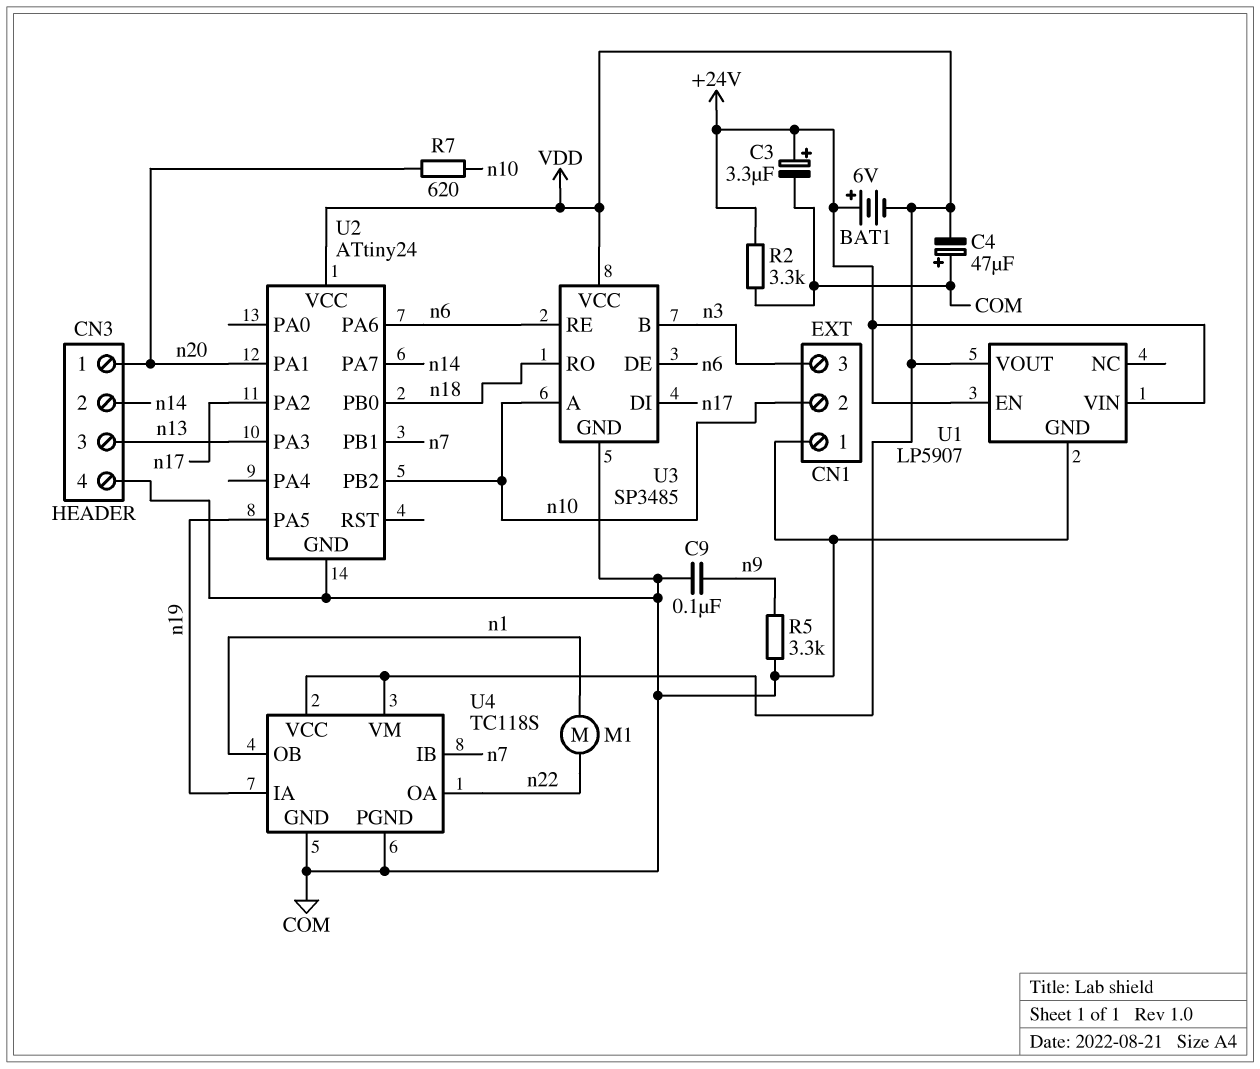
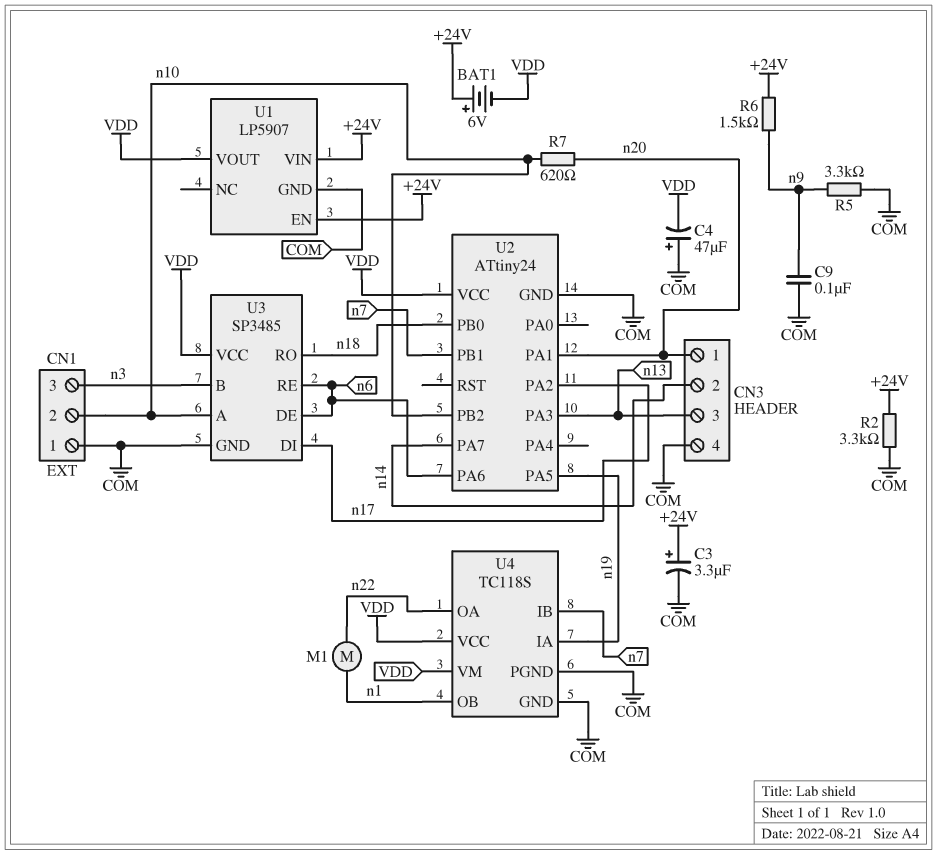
R6: none -> 1.5k (+24V, n9)

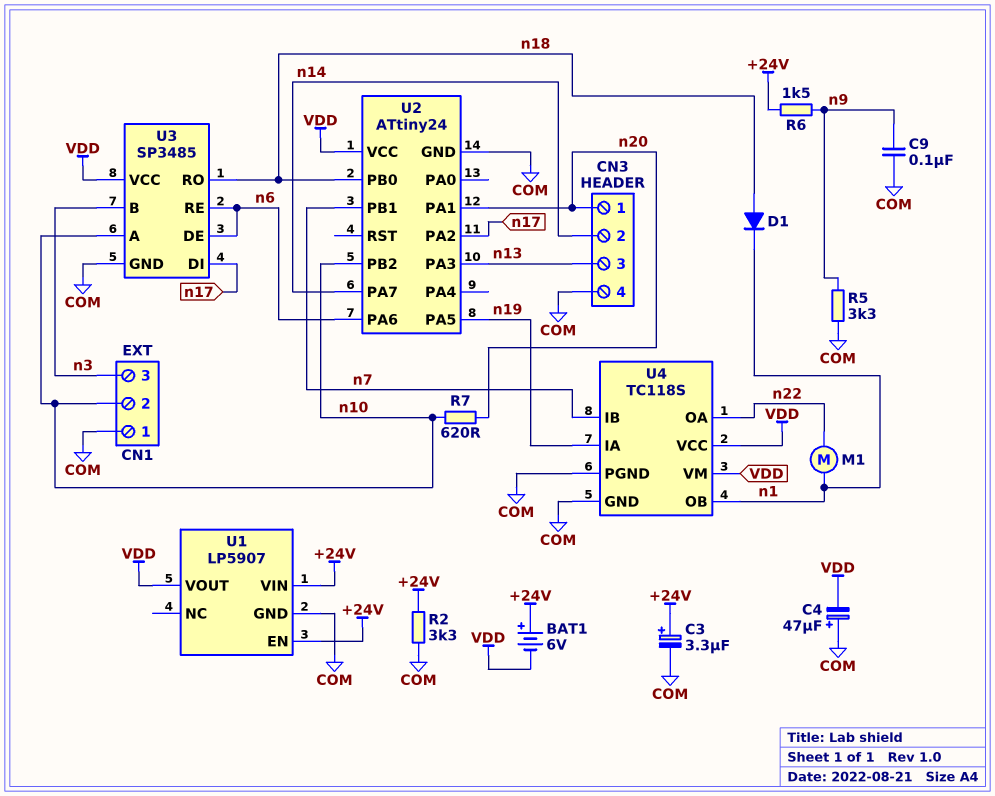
D1: none -> diode (A n18, K n1)

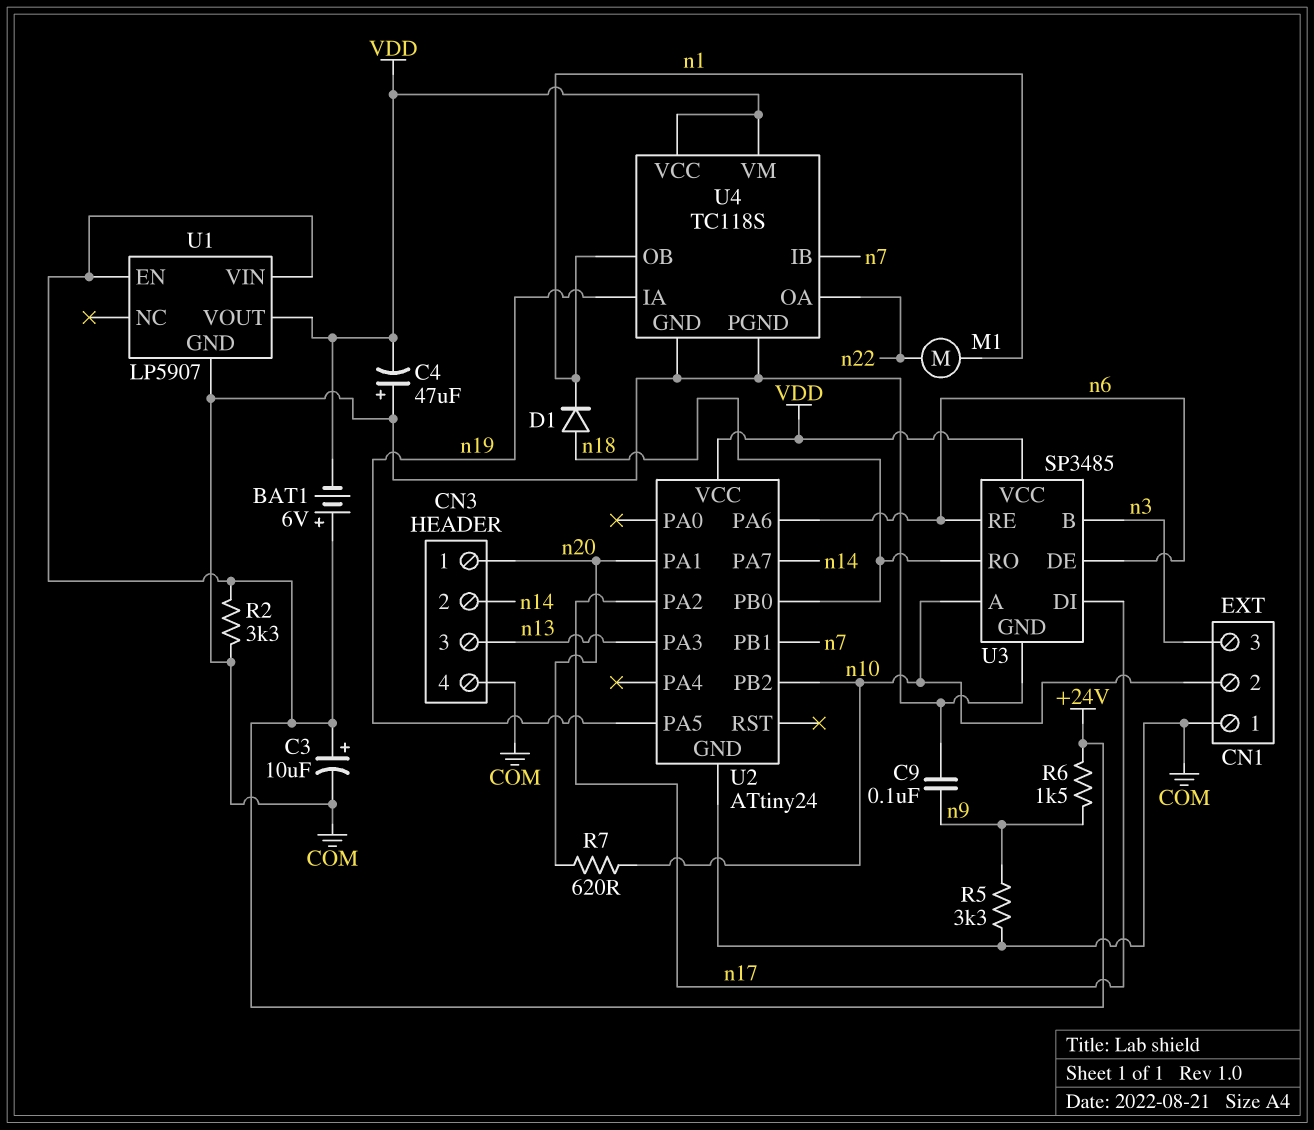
C3: 3.3uF (plus +24V, minus COM) -> 10uF (plus +24V, minus COM)

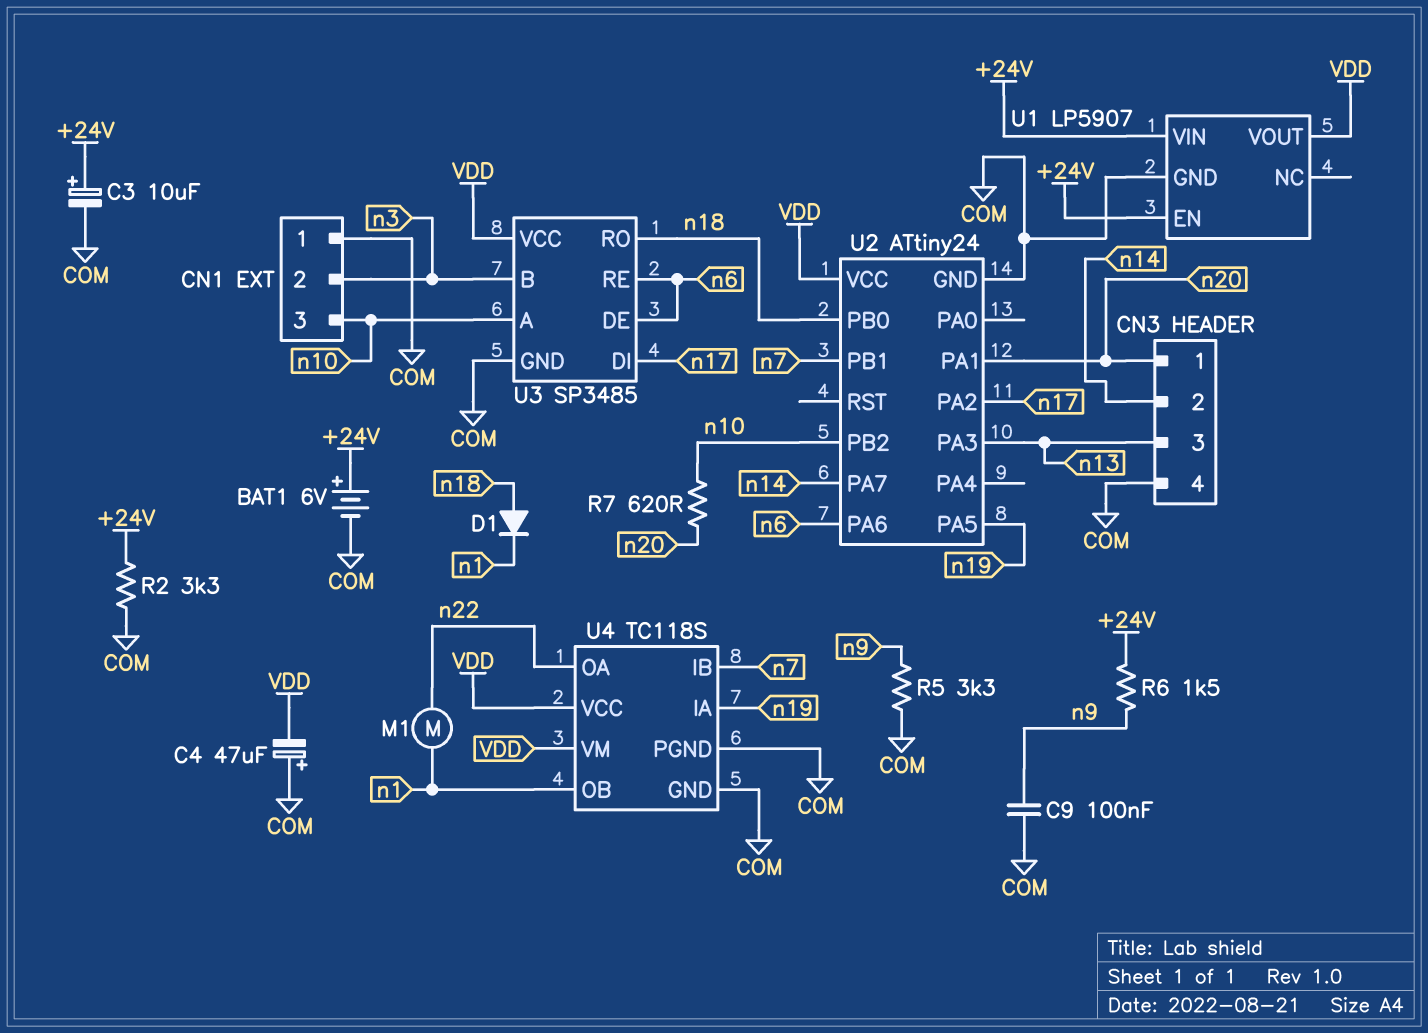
BAT1: 6V (plus +24V, minus VDD) -> 6V (plus +24V, minus COM)
CN1 pin 2: n10 -> n3
CN1 pin 3: n3 -> n10

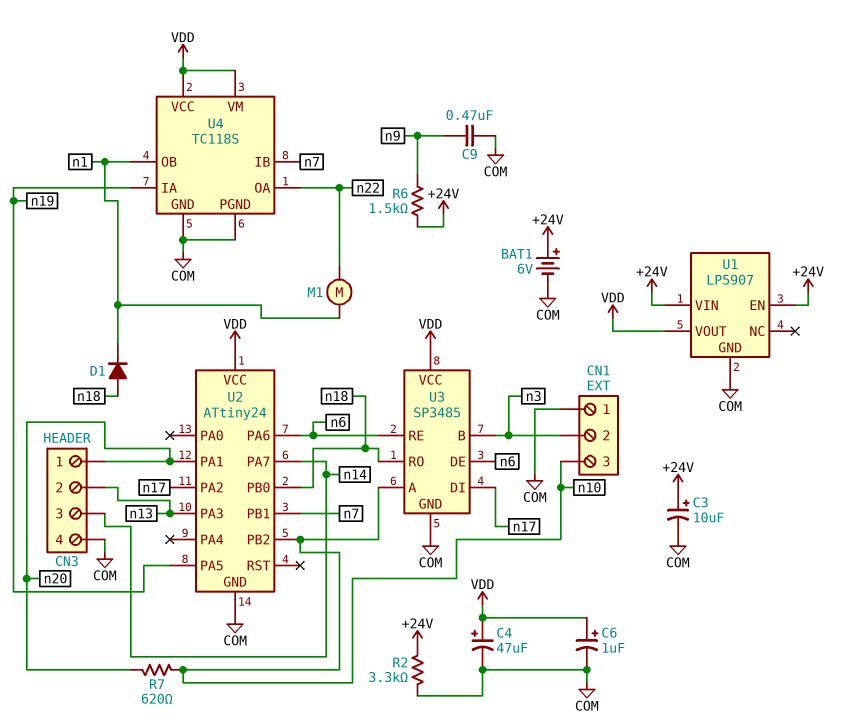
C4: 47uF (plus COM, minus VDD) -> 47uF (plus VDD, minus COM)
C6: none -> 1uF (plus VDD, minus COM)
C9: 100nF (COM, n9) -> 470nF (COM, n9)
CN3 pin 2: n14 -> n13
CN3 pin 3: n13 -> n14
R5: 3.3k (COM, n9) -> none

